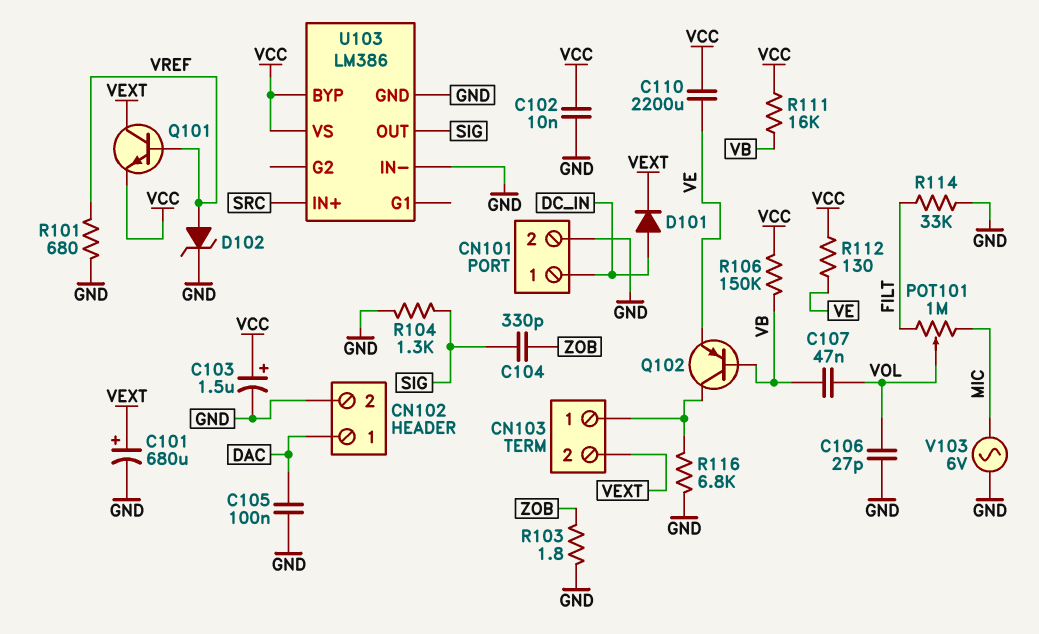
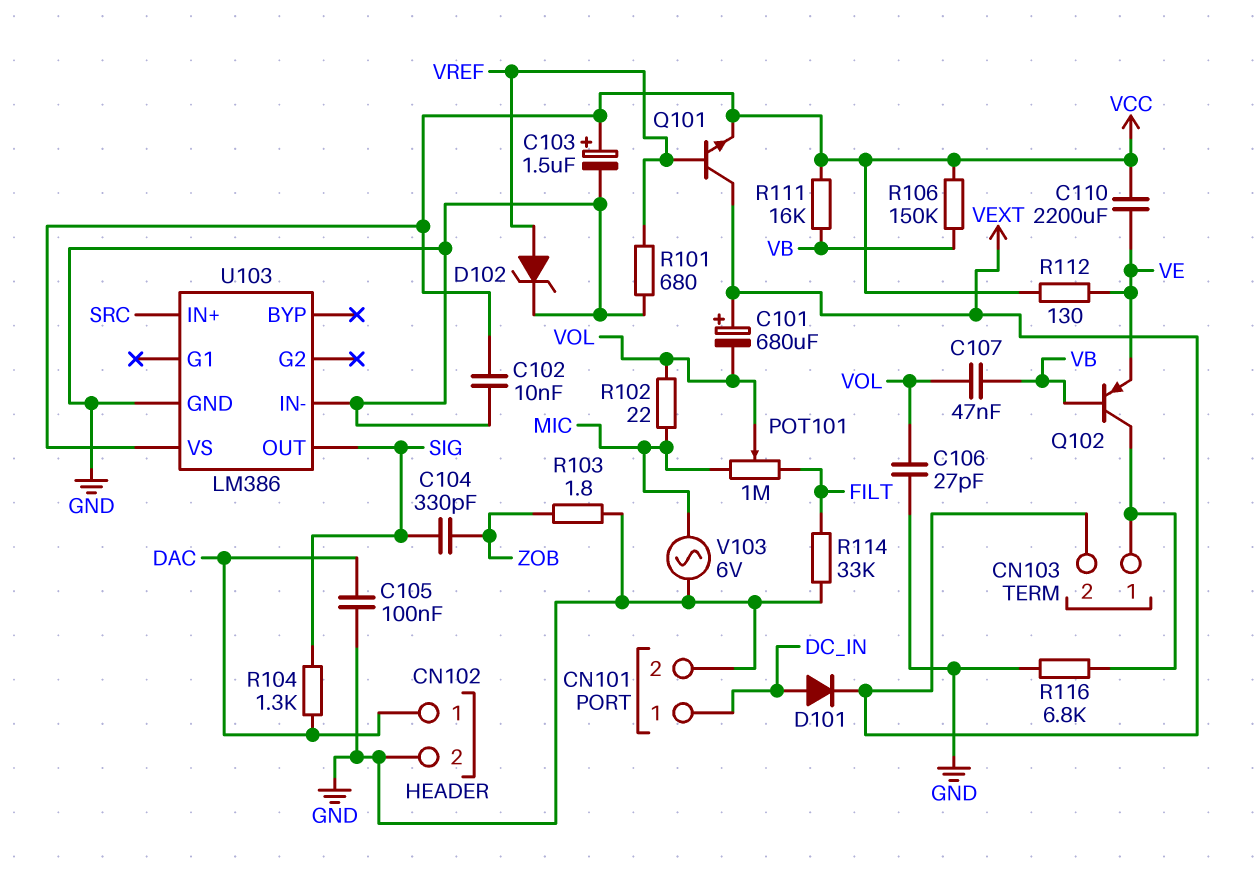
C101: 680uF (plus VEXT, minus GND) -> 680uF (plus VEXT, minus VOL)
R102: none -> 22 (MIC, VOL)
R104: 1.3k (GND, SIG) -> 1.3k (DAC, SIG)
U103 pin BYP: VCC -> none

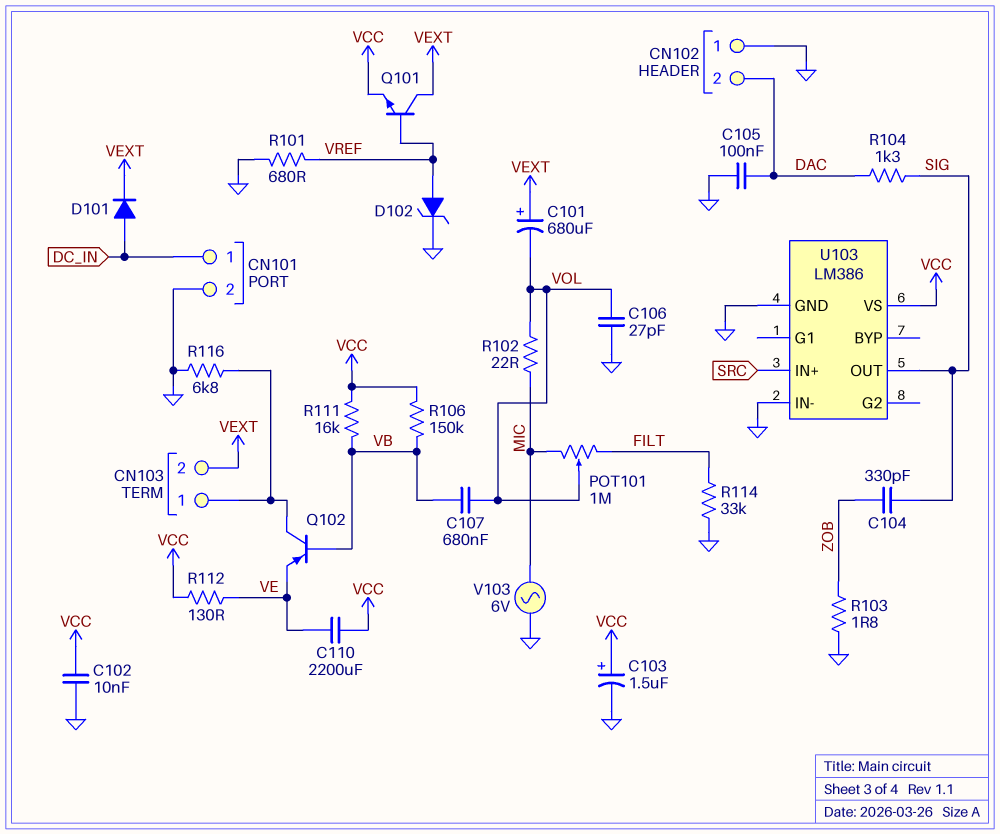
C107: 47nF (VB, VOL) -> 680nF (VB, VOL)
CN102 pin 1: DAC -> GND
CN102 pin 2: GND -> DAC

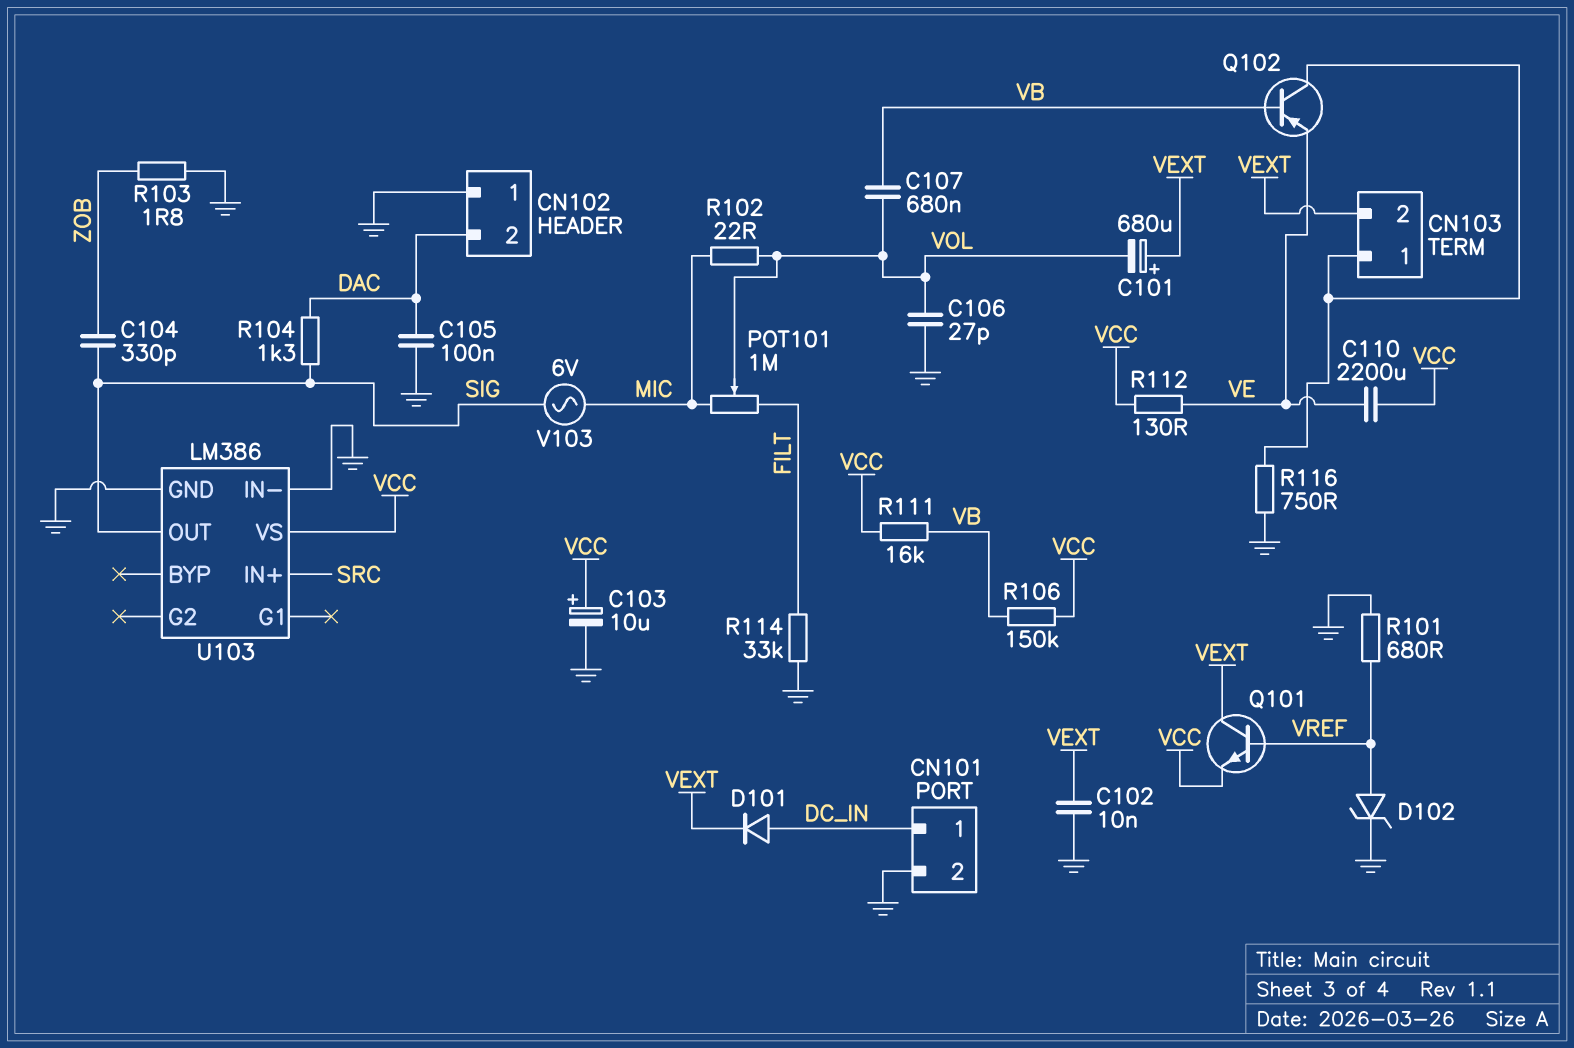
C102: 10nF (GND, VCC) -> 10nF (GND, VEXT)
C103: 1.5uF (plus VCC, minus GND) -> 10uF (plus VCC, minus GND)
R116: 6.8k (CN103/1, GND) -> 750 (CN103/1, GND)
V103: AC 6V (GND, MIC) -> AC 6V (MIC, SIG)

